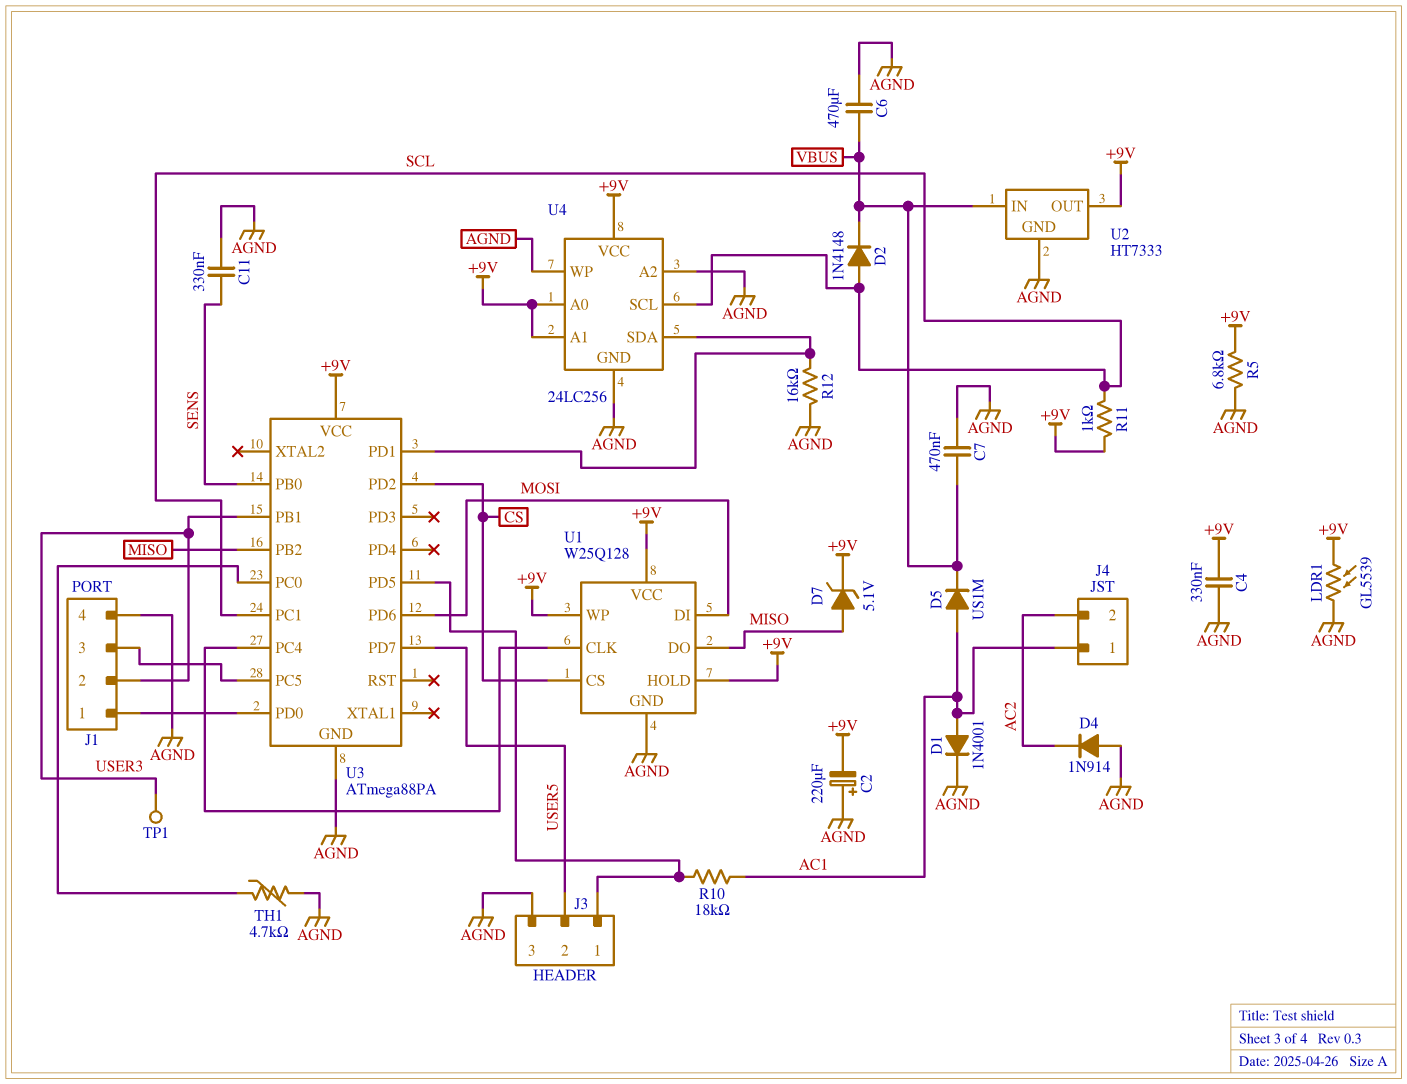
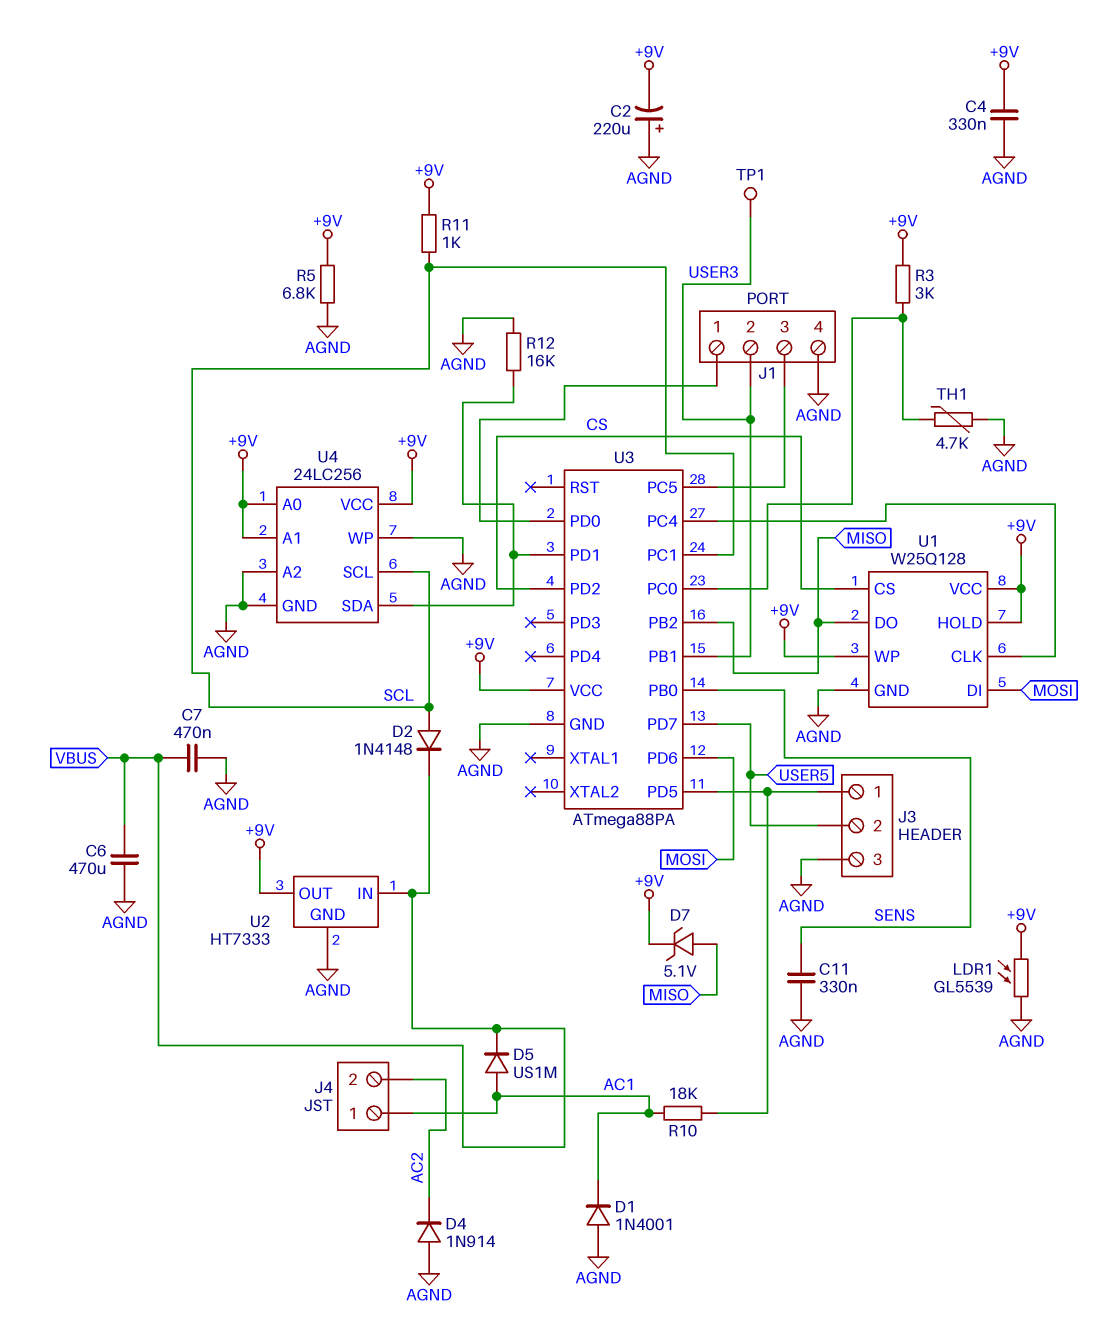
D1: diode 1N4001 (A AC1, K AGND) -> diode 1N4001 (A AGND, K AC1)
R3: none -> 3k (+9V, U3/PC0)

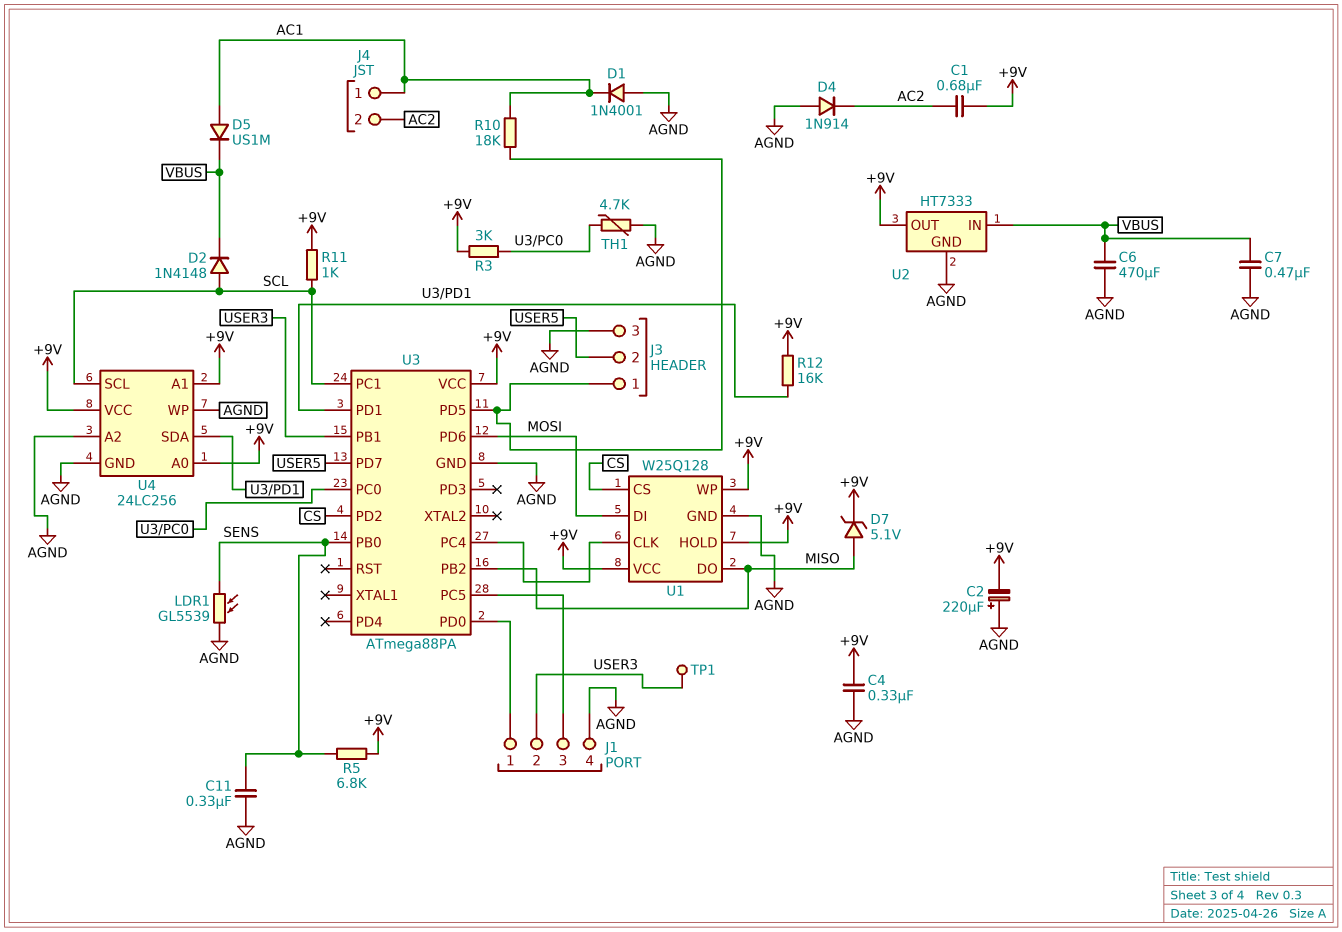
C1: none -> 680nF (+9V, AC2)
LDR1: GL5539 (+9V, AGND) -> GL5539 (AGND, SENS)
R5: 6.8k (+9V, AGND) -> 6.8k (+9V, SENS)
R12: 16k (AGND, U3/PD1) -> 16k (+9V, U3/PD1)

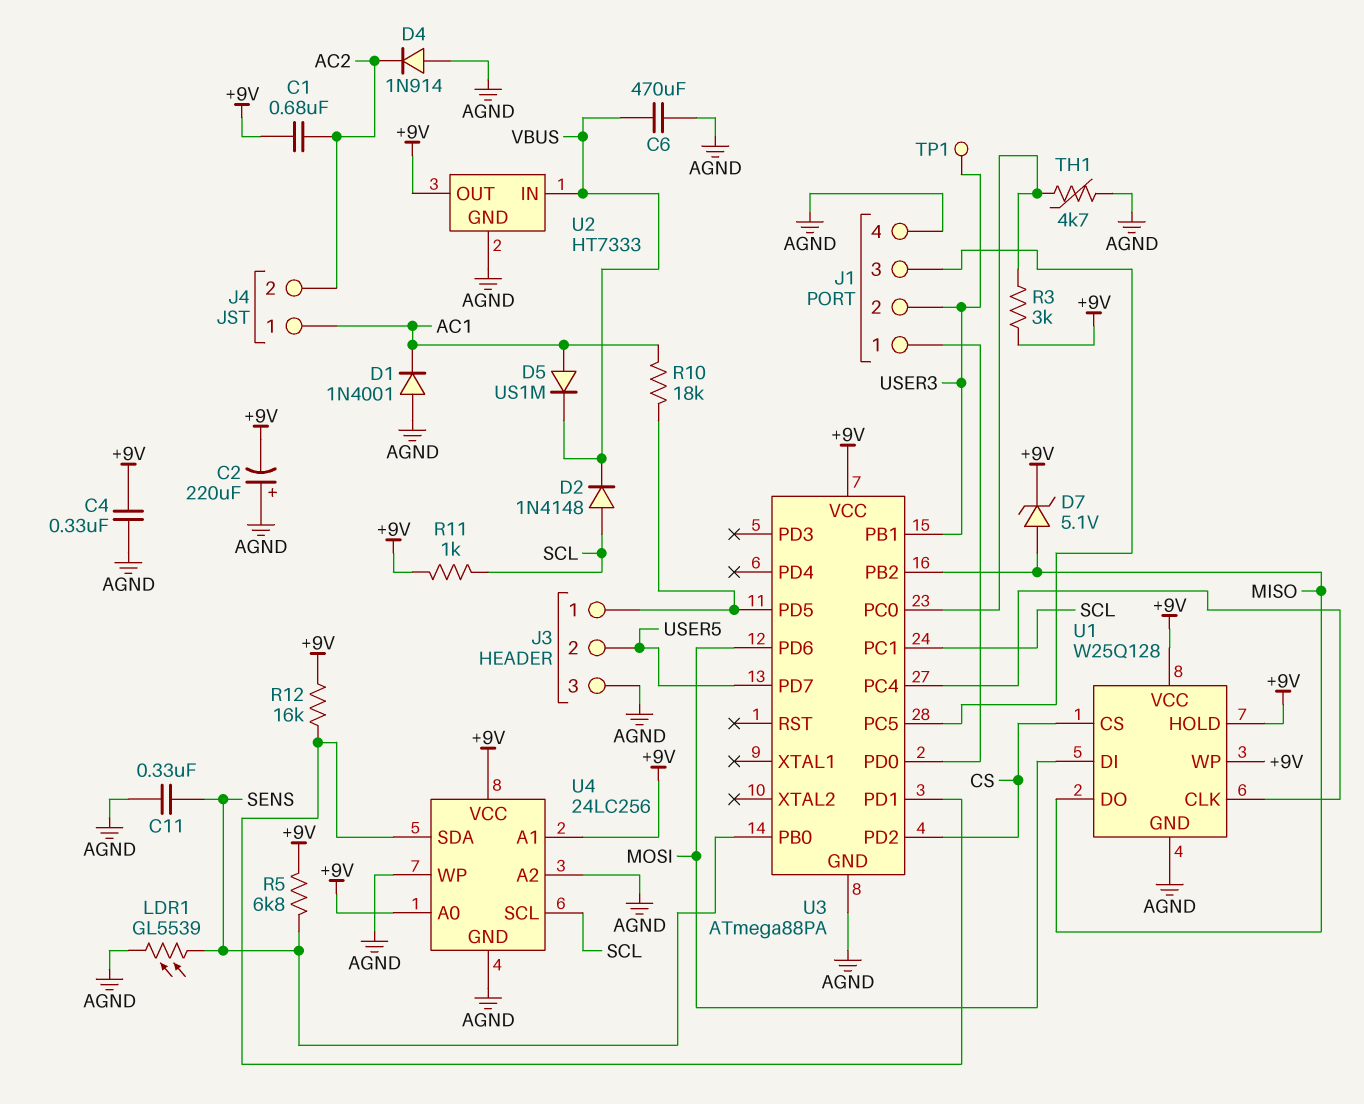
C7: 470nF (AGND, VBUS) -> none

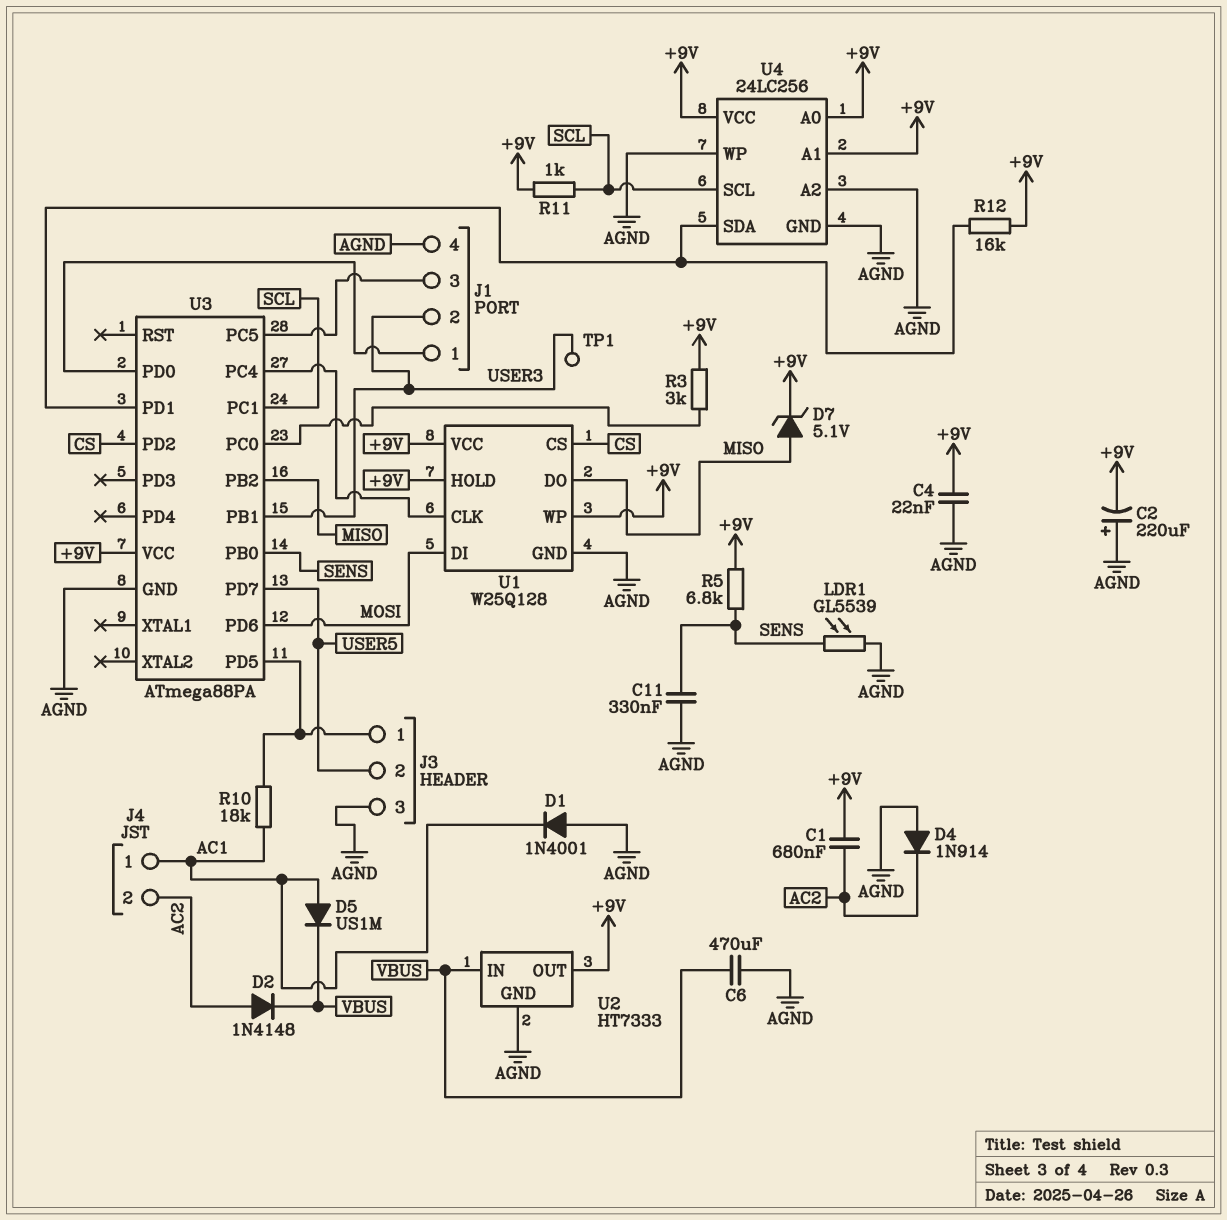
C4: 330nF (+9V, AGND) -> 22nF (+9V, AGND)
D2: diode 1N4148 (A SCL, K VBUS) -> diode 1N4148 (A AC2, K VBUS)
TH1: 4.7k (AGND, U3/PC0) -> none

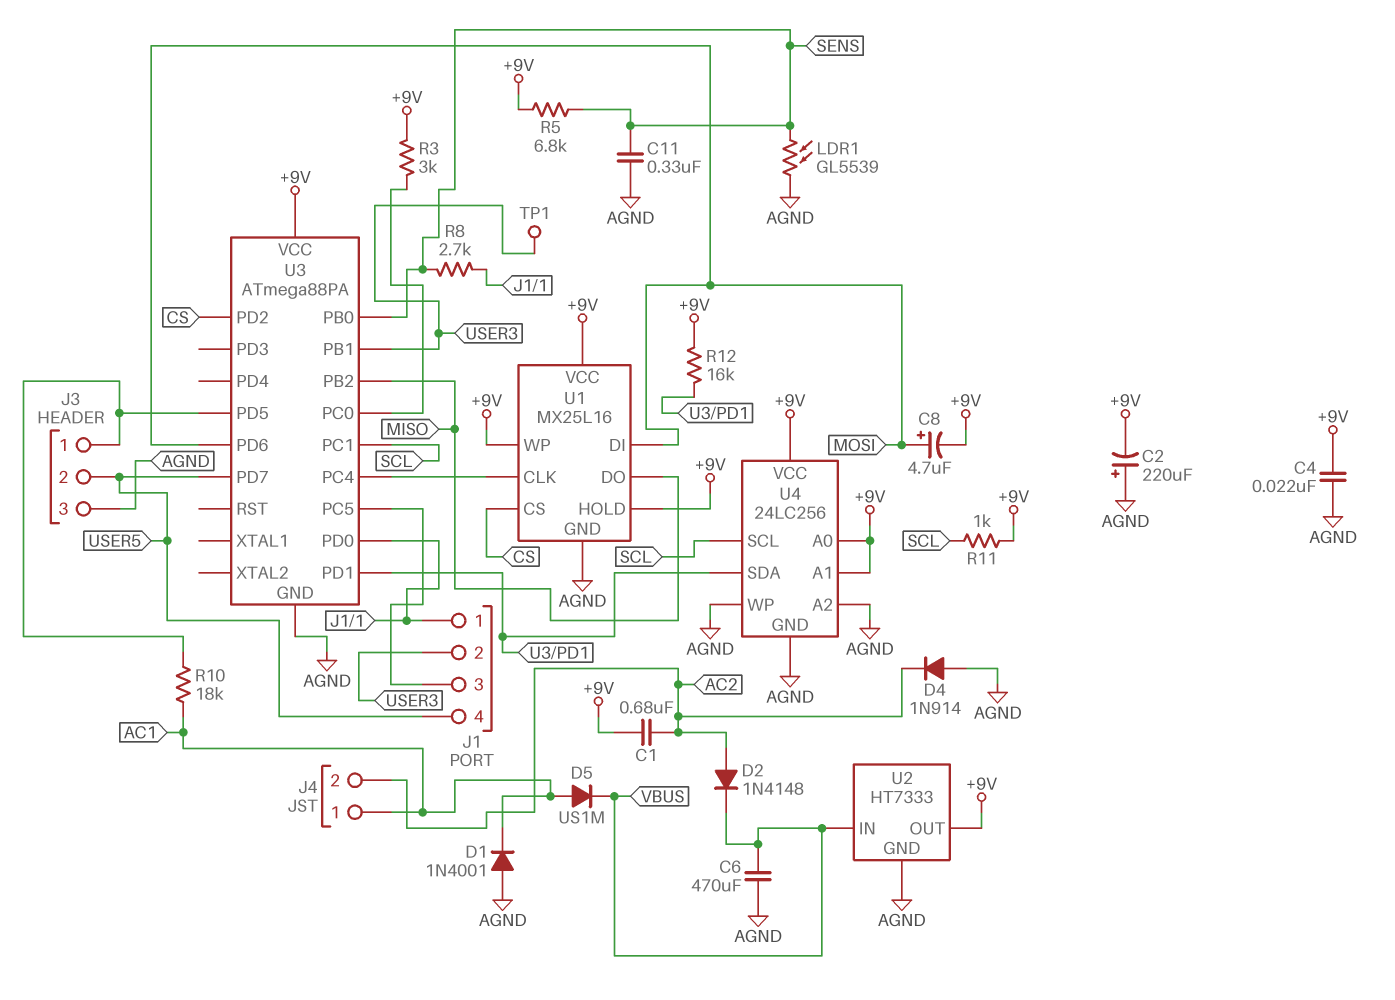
C8: none -> 4.7uF (plus MOSI, minus +9V)
D7: zener 5.1V (A MISO, K +9V) -> none
J1 pin 4: AGND -> USER5
R8: none -> 2.7k (J1/1, SENS)
U1: W25Q128 -> MX25L16

